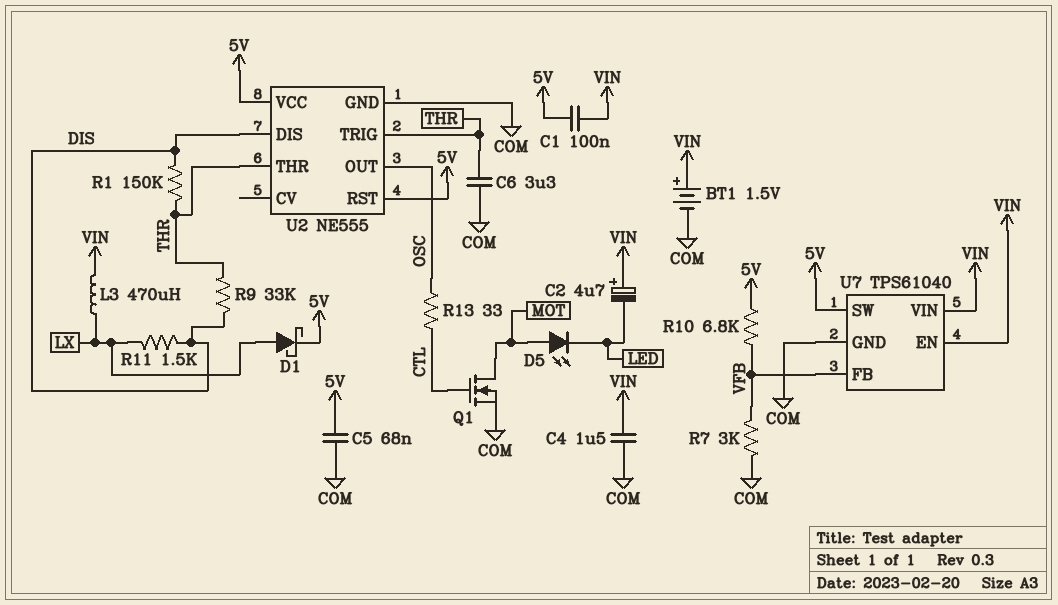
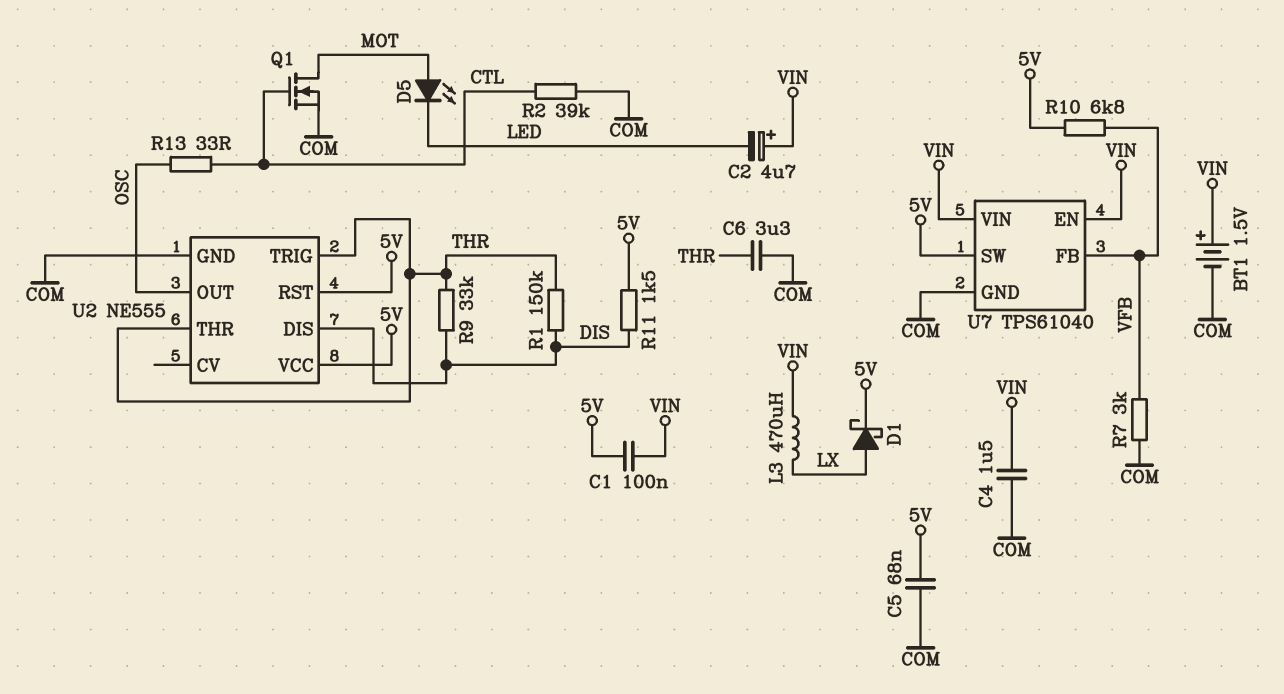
R2: none -> 39k (COM, CTL)
R11: 1.5k (DIS, LX) -> 1.5k (5V, DIS)

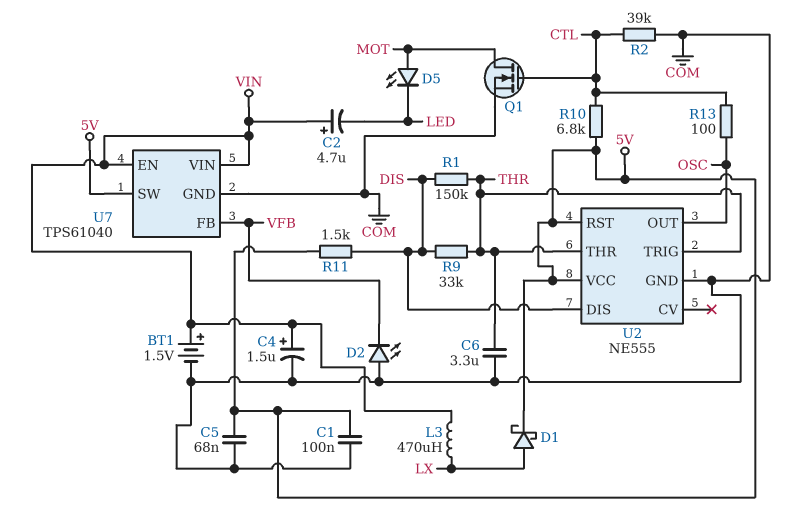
C1: 100nF (5V, VIN) -> 100nF (5V, COM)
C4: 1.5uF (COM, VIN) -> 1.5uF (plus VIN, minus COM)
D2: none -> LED (A COM, K VFB)
R7: 3k (COM, VFB) -> none
R10: 6.8k (5V, VFB) -> 6.8k (5V, CTL)
R13: 33 (CTL, OSC) -> 100 (CTL, OSC)

